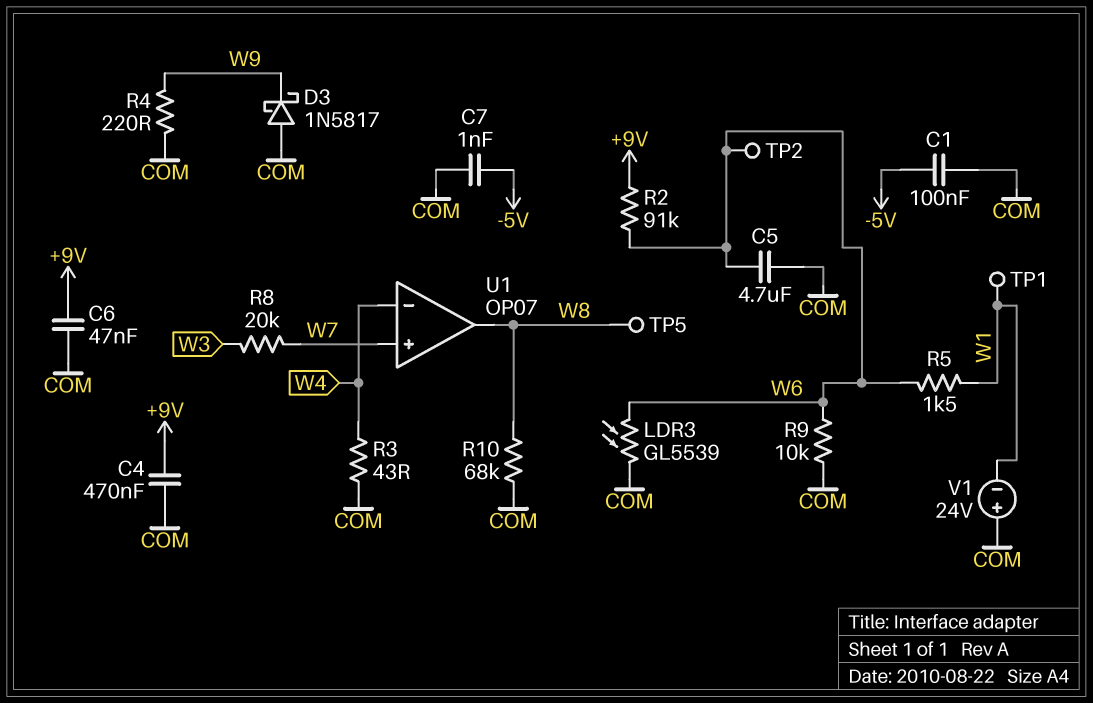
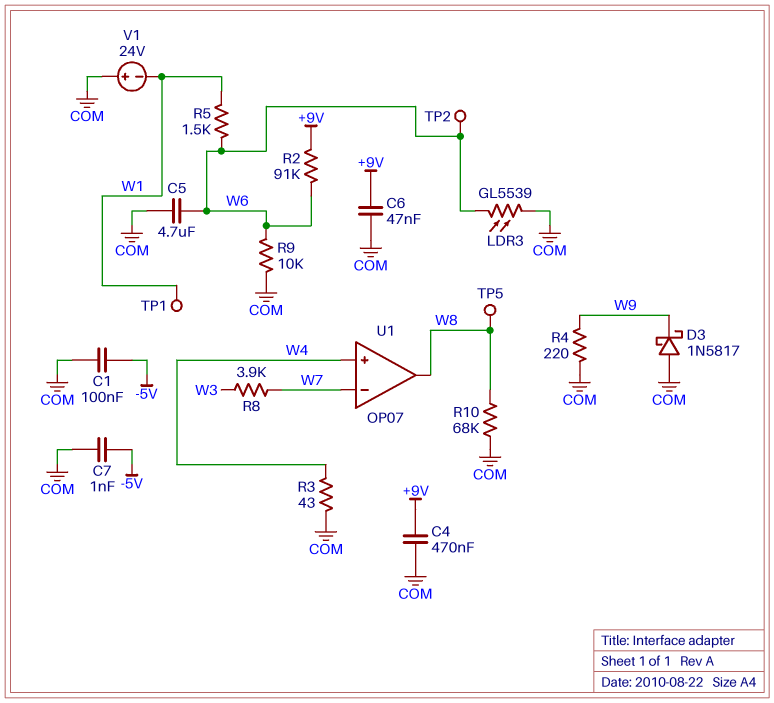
R8: 20k (W3, W7) -> 3.9k (W3, W7)
U1 pin in+: W7 -> W4
U1 pin in-: W4 -> W7

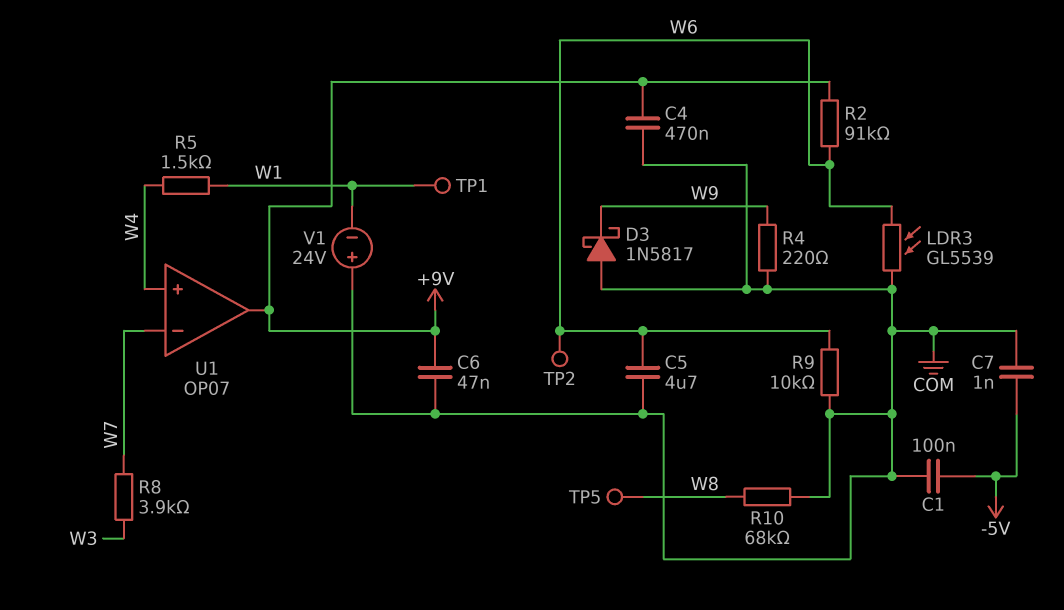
R3: 43 (COM, W4) -> none
R5: 1.5k (W1, W6) -> 1.5k (W1, W4)
U1 pin out: W8 -> +9V

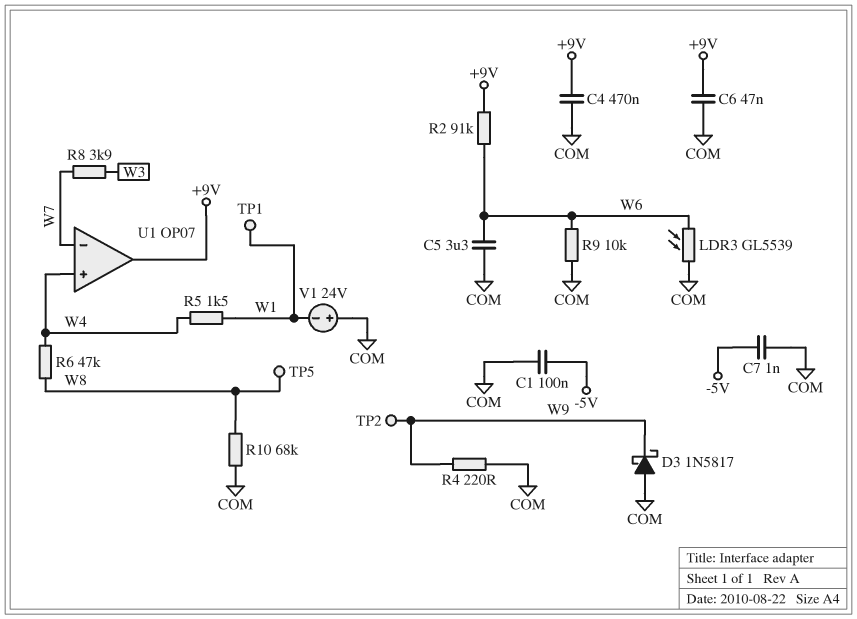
C5: 4.7uF (COM, W6) -> 3.3uF (COM, W6)
R6: none -> 47k (W4, W8)
TP2: test point (W6) -> test point (W9)

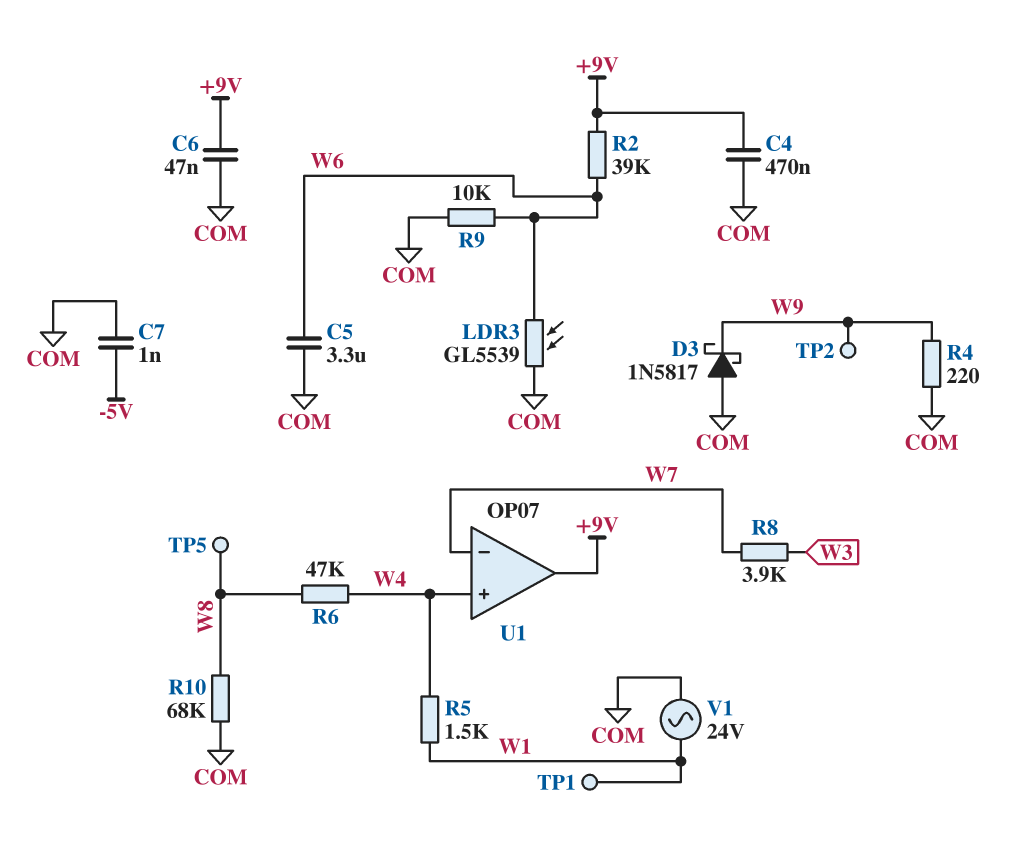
C1: 100nF (-5V, COM) -> none
R2: 91k (+9V, W6) -> 39k (+9V, W6)
V1: 24V (plus COM, minus W1) -> AC 24V (COM, W1)

